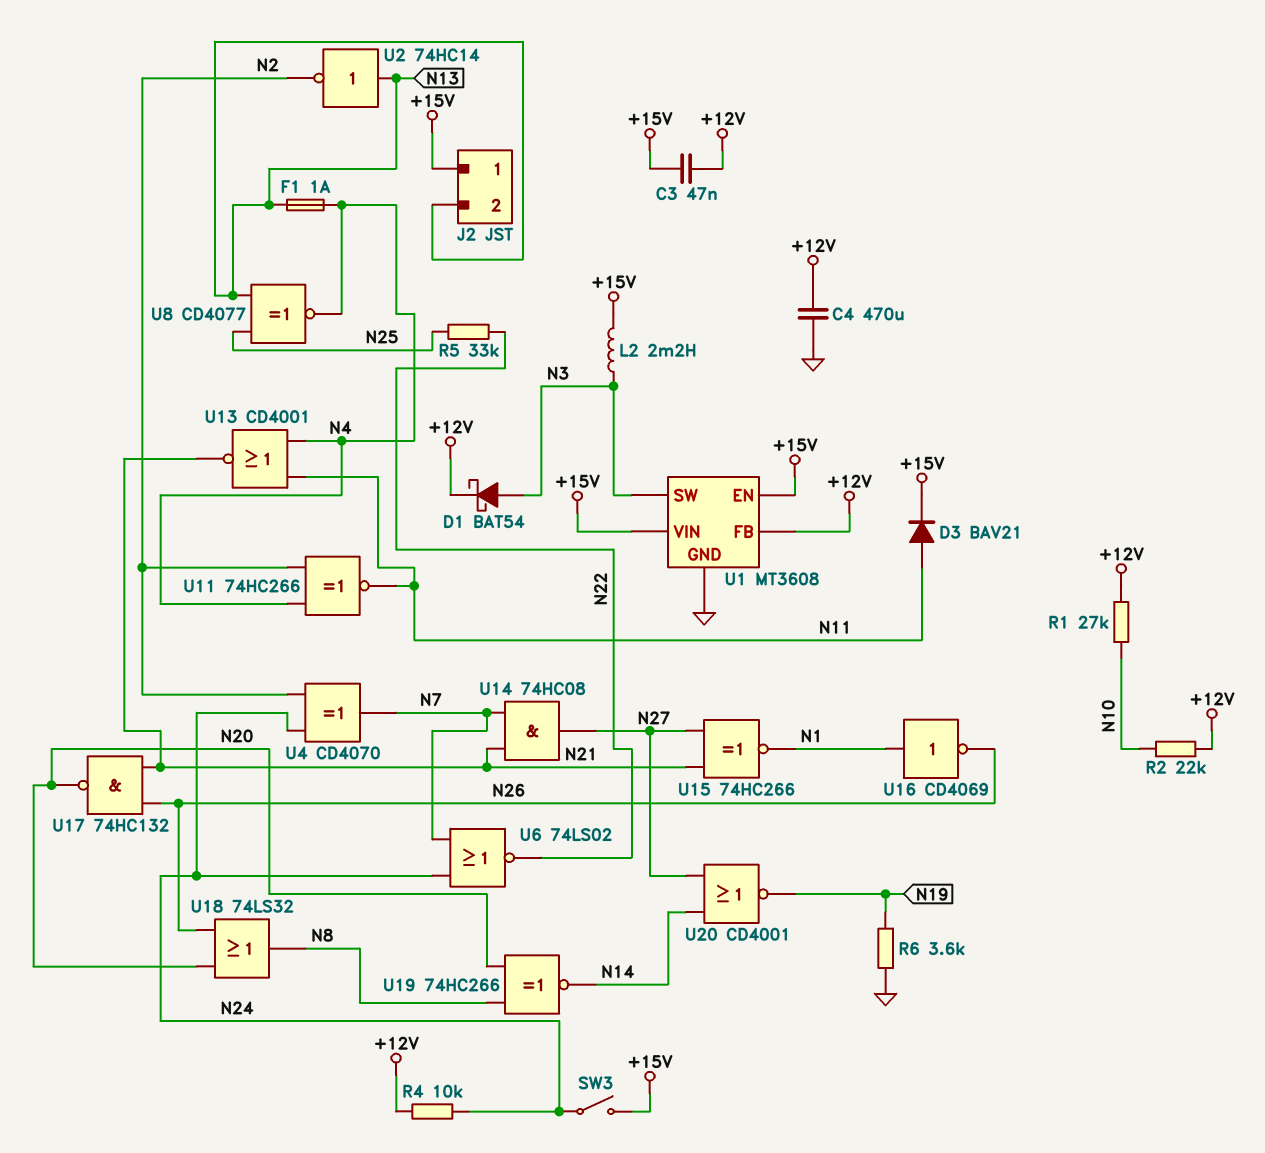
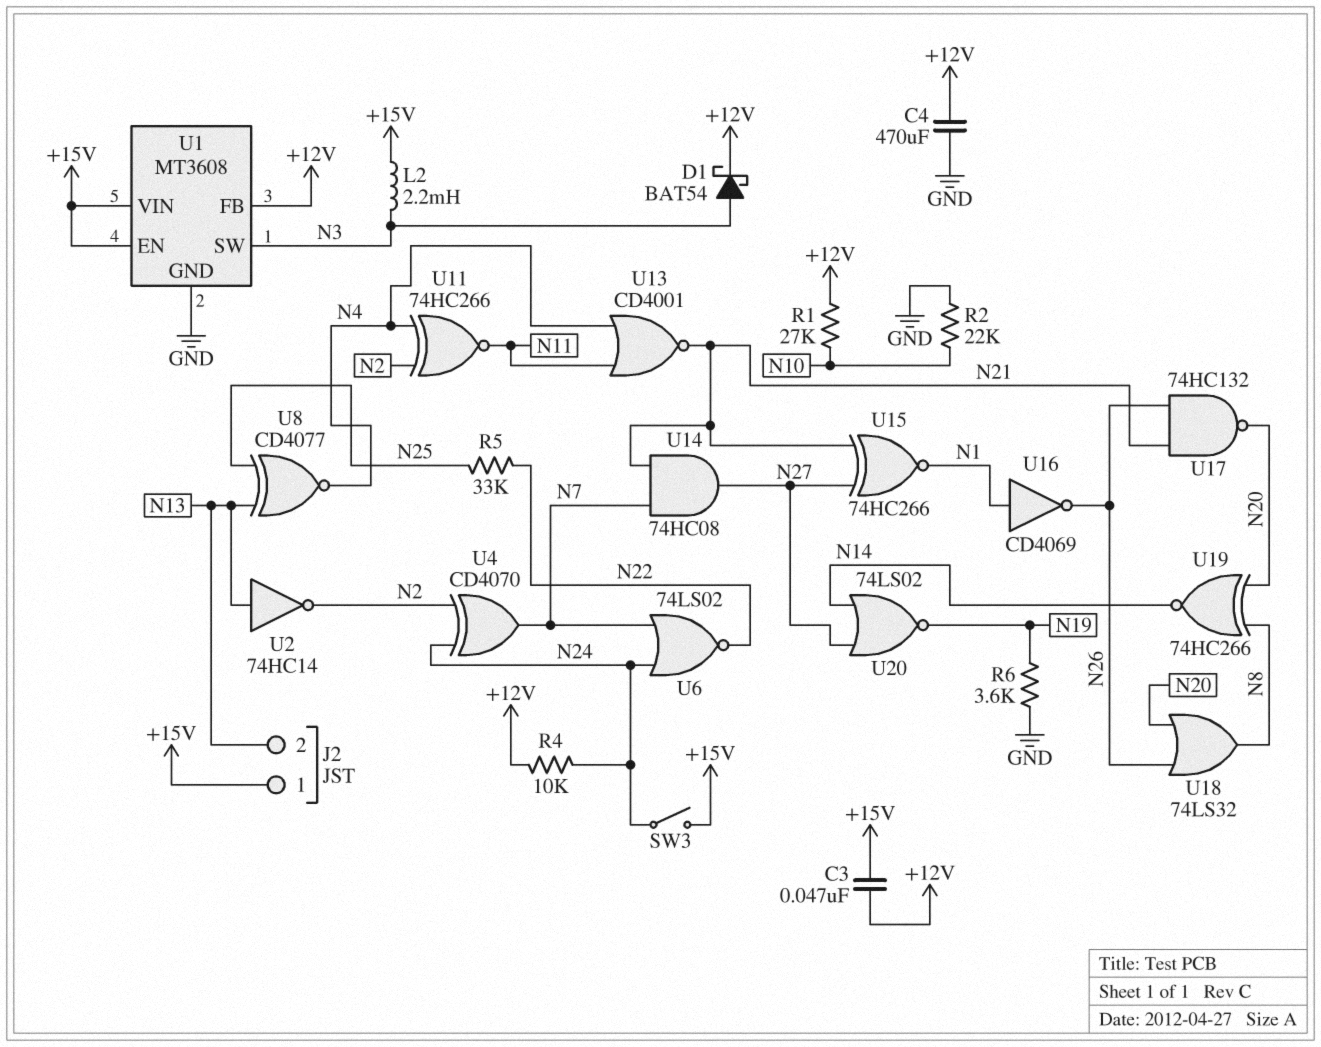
D3: diode BAV21 (A N11, K +15V) -> none
F1: 1A (N4, N13) -> none
R2: 22k (+12V, N10) -> 22k (GND, N10)
U20: NOR CD4001 (in N14, in N27, out N19) -> NOR 74LS02 (in N14, in N27, out N19)

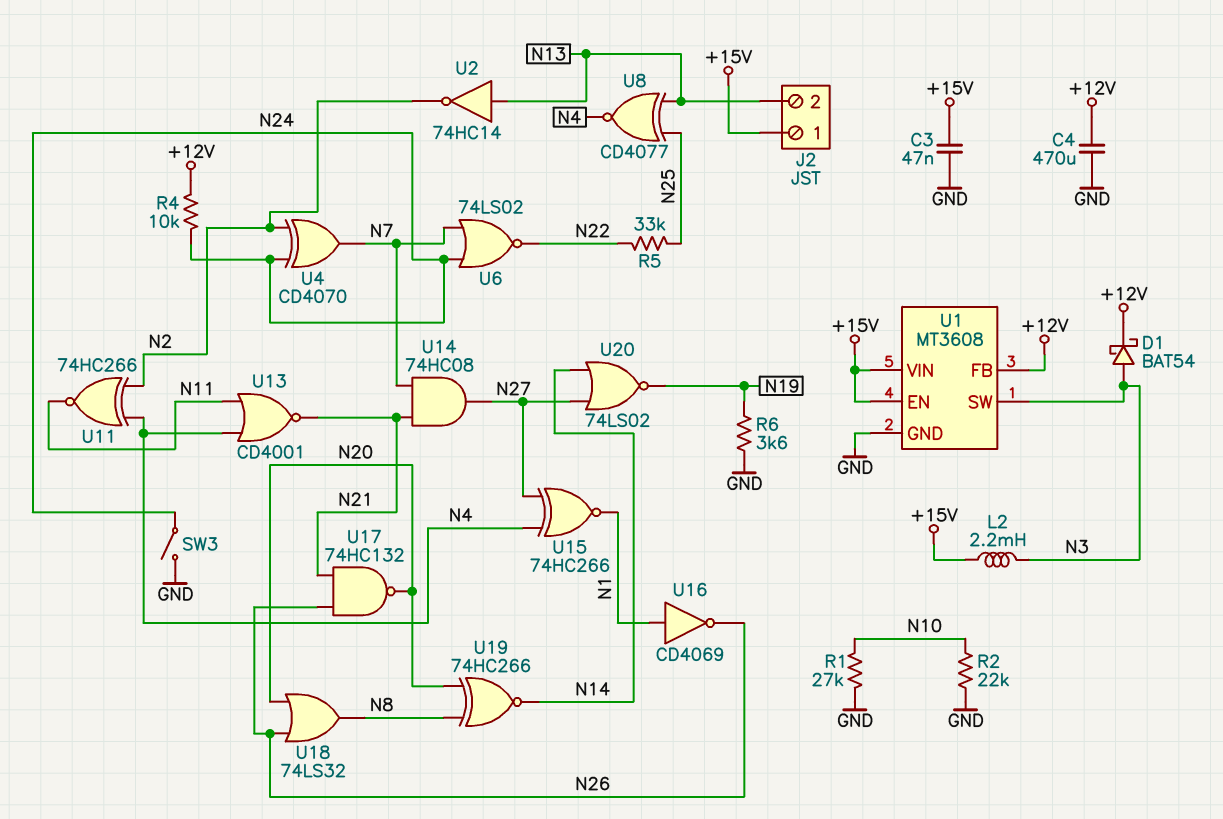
C3: 47nF (+12V, +15V) -> 47nF (+15V, GND)
R1: 27k (+12V, N10) -> 27k (GND, N10)
SW3: switch (+15V, N24) -> switch (GND, N24)
U15: XNOR 74HC266 (in N21, in N27, out N1) -> XNOR 74HC266 (in N4, in N27, out N1)

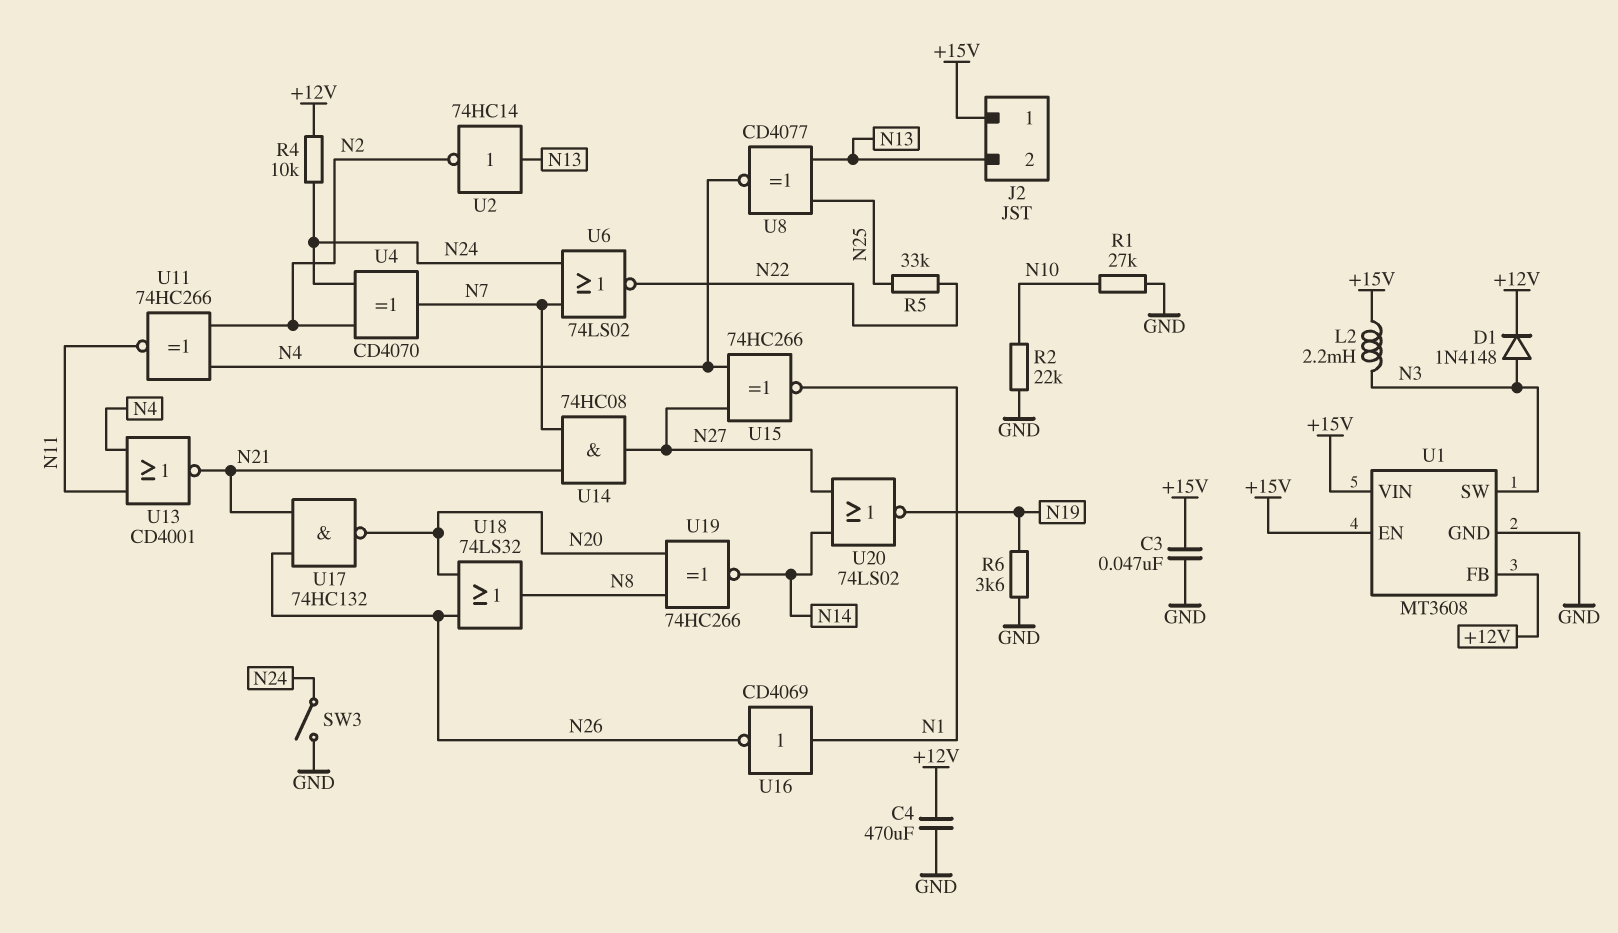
D1: schottky BAT54 (A N3, K +12V) -> diode 1N4148 (A N3, K +12V)

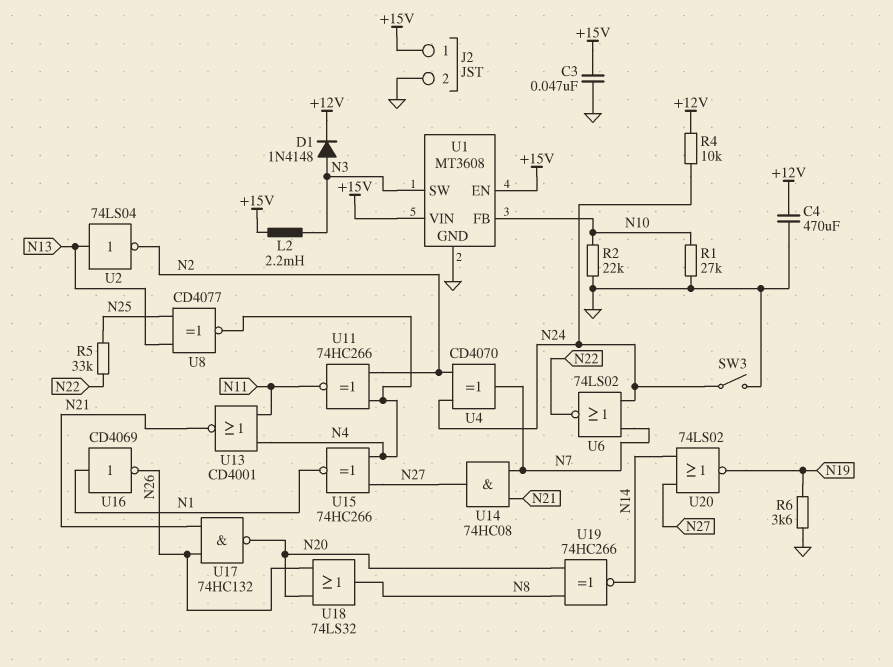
J2 pin 2: N13 -> GND
U1 pin FB: +12V -> N10
U2: NOT 74HC14 (in N13, out N2) -> NOT 74LS04 (in N13, out N2)

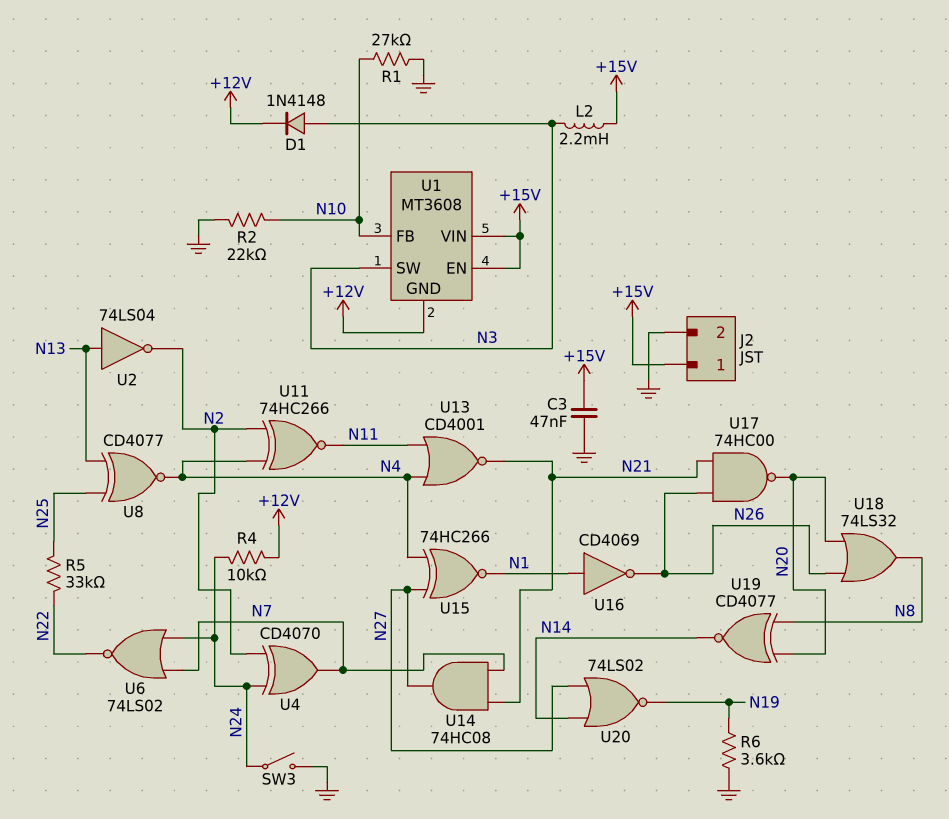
C4: 470uF (+12V, GND) -> none
U1 pin GND: GND -> +12V
U17: NAND 74HC132 (in N21, in N26, out N20) -> NAND 74HC00 (in N21, in N26, out N20)
U19: XNOR 74HC266 (in N8, in N20, out N14) -> XNOR CD4077 (in N8, in N20, out N14)

